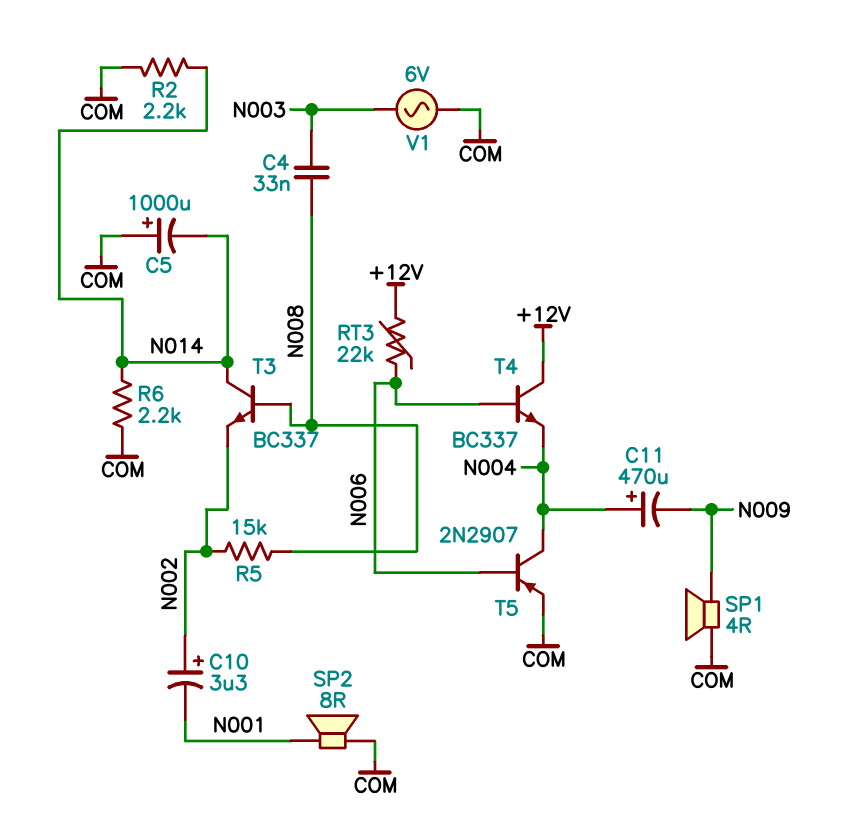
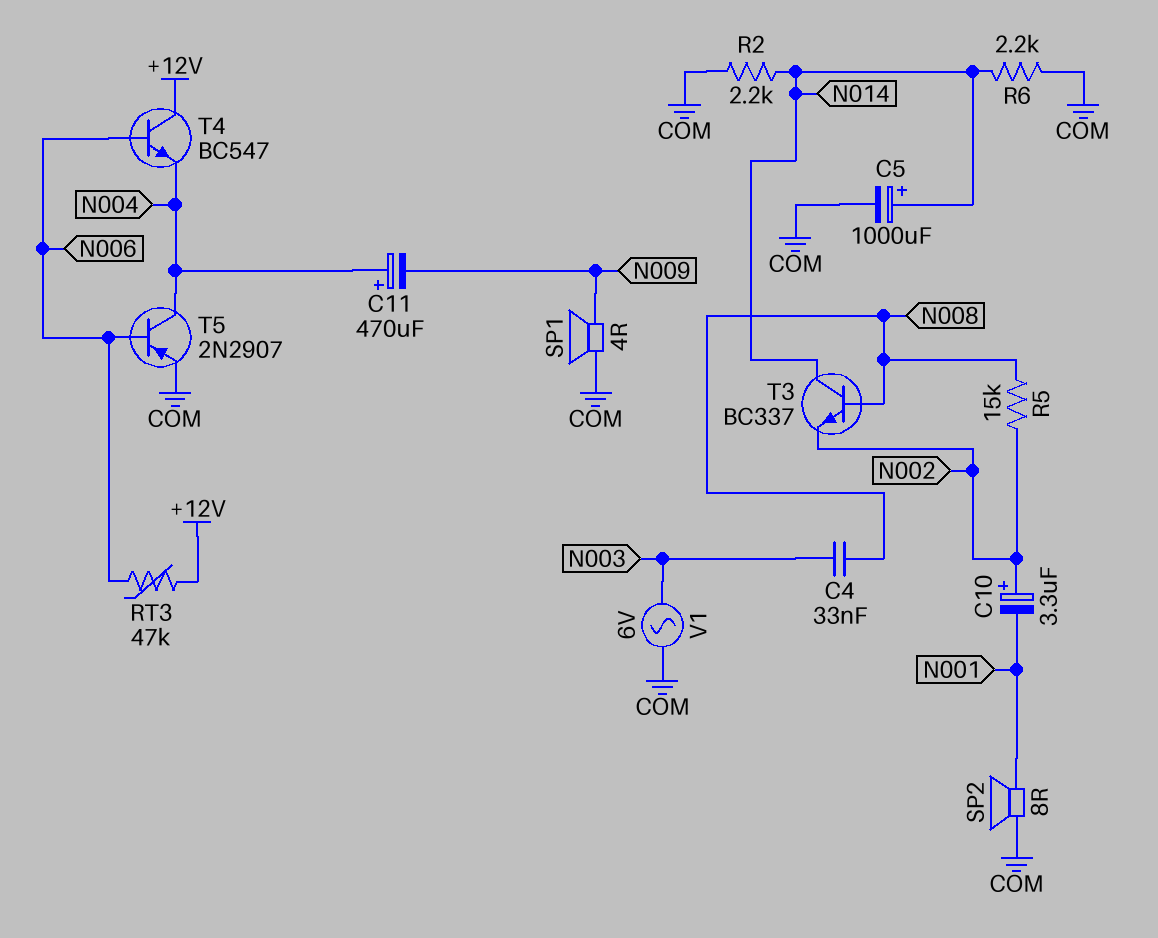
C5: 1000uF (plus COM, minus N014) -> 1000uF (plus N014, minus COM)
RT3: 22k (+12V, N006) -> 47k (+12V, N006)
T4: NPN BC337 (B N006, C +12V, E N004) -> NPN BC547 (B N006, C +12V, E N004)

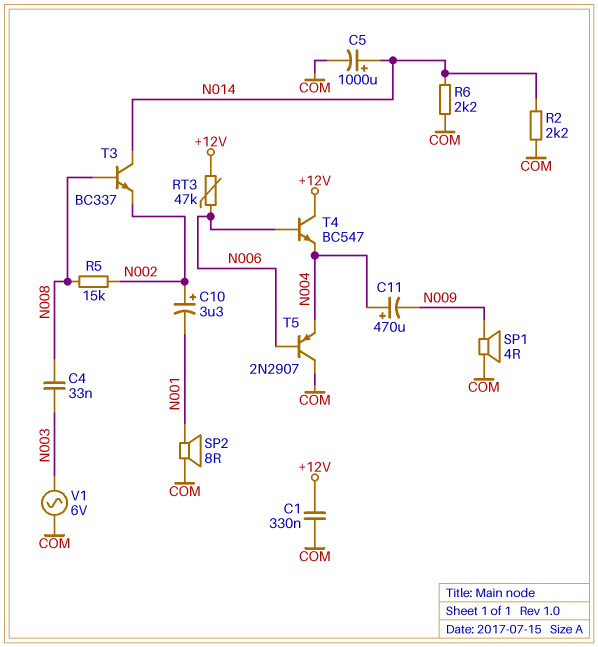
C1: none -> 330nF (+12V, COM)
T5: PNP 2N2907 (B N006, C N004, E COM) -> PNP 2N2907 (B N006, C COM, E N004)

